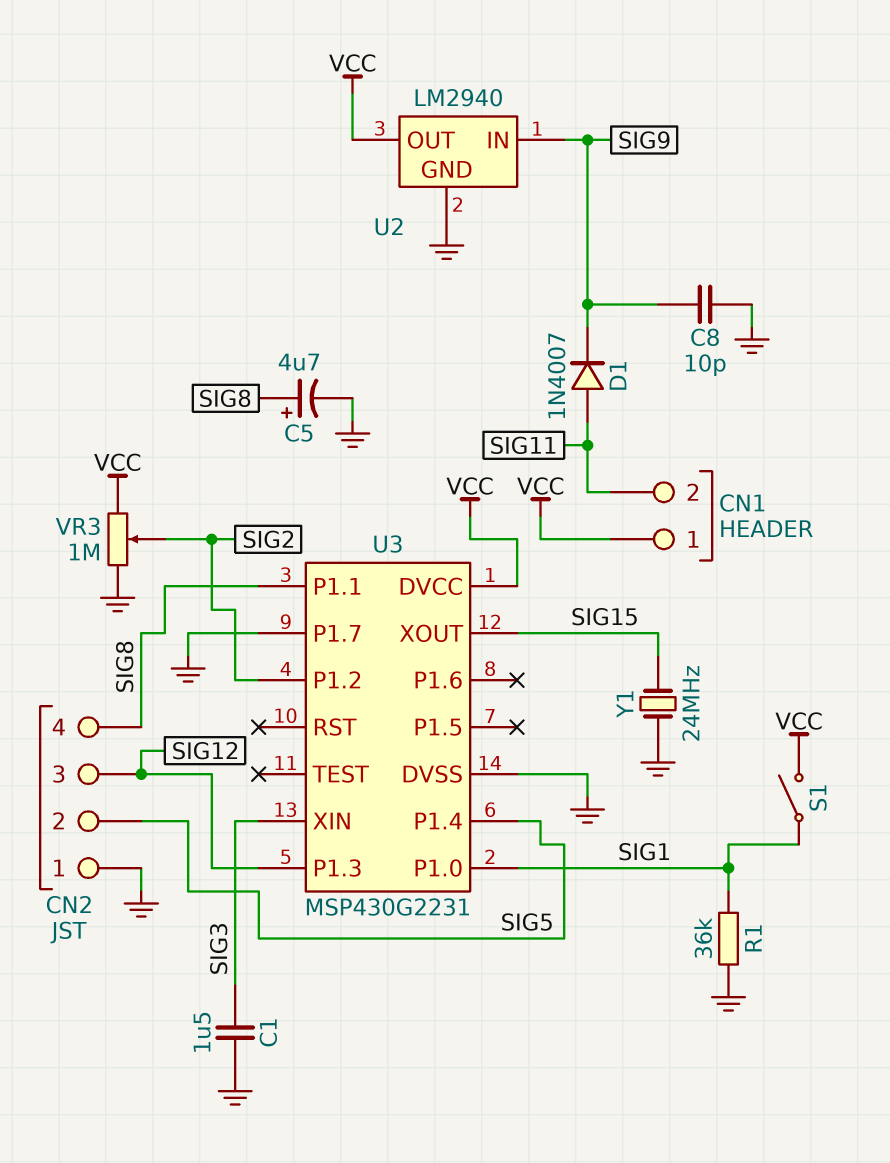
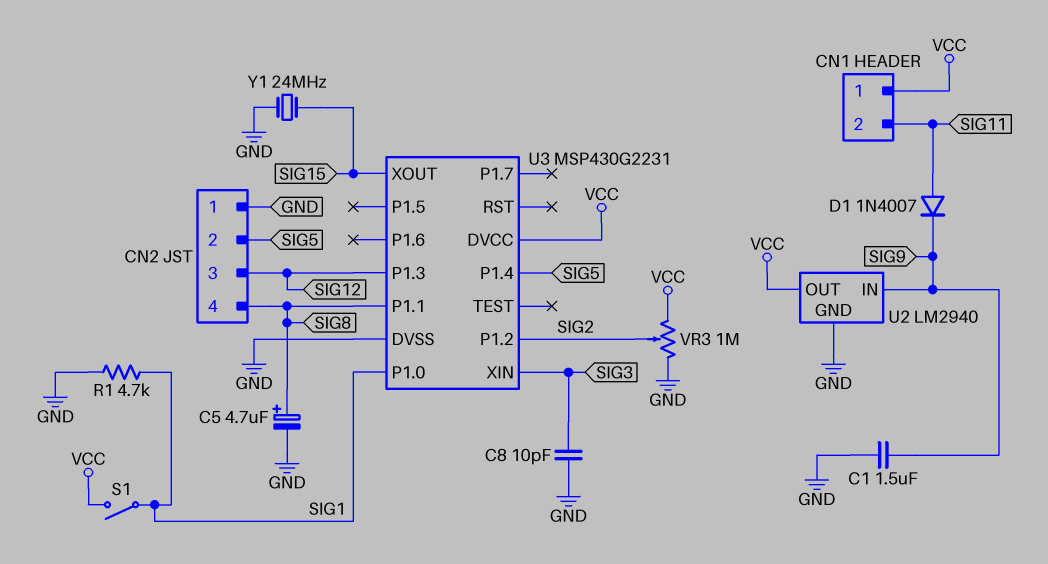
C1: 1.5uF (GND, SIG3) -> 1.5uF (GND, SIG9)
C8: 10pF (GND, SIG9) -> 10pF (GND, SIG3)
R1: 36k (GND, SIG1) -> 4.7k (GND, SIG1)
U3 pin P1.7: GND -> none

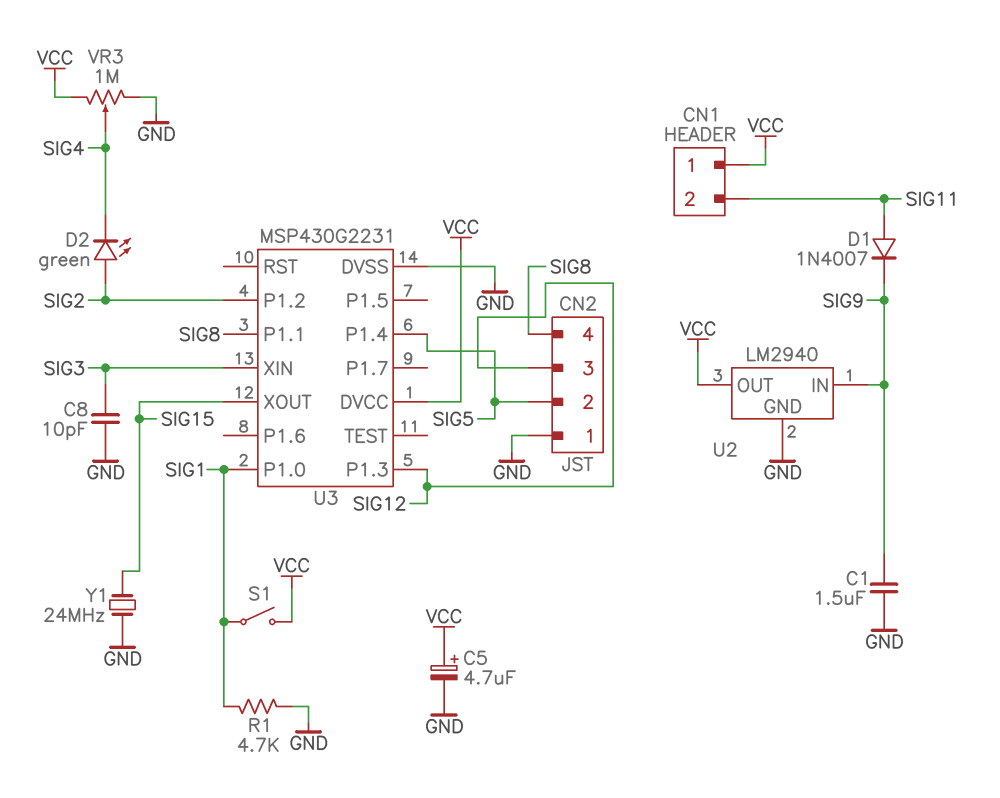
C5: 4.7uF (plus SIG8, minus GND) -> 4.7uF (plus VCC, minus GND)
D2: none -> LED green (A SIG2, K SIG4)
VR3: 1M (GND, VCC, wiper SIG2) -> 1M (GND, VCC, wiper SIG4)

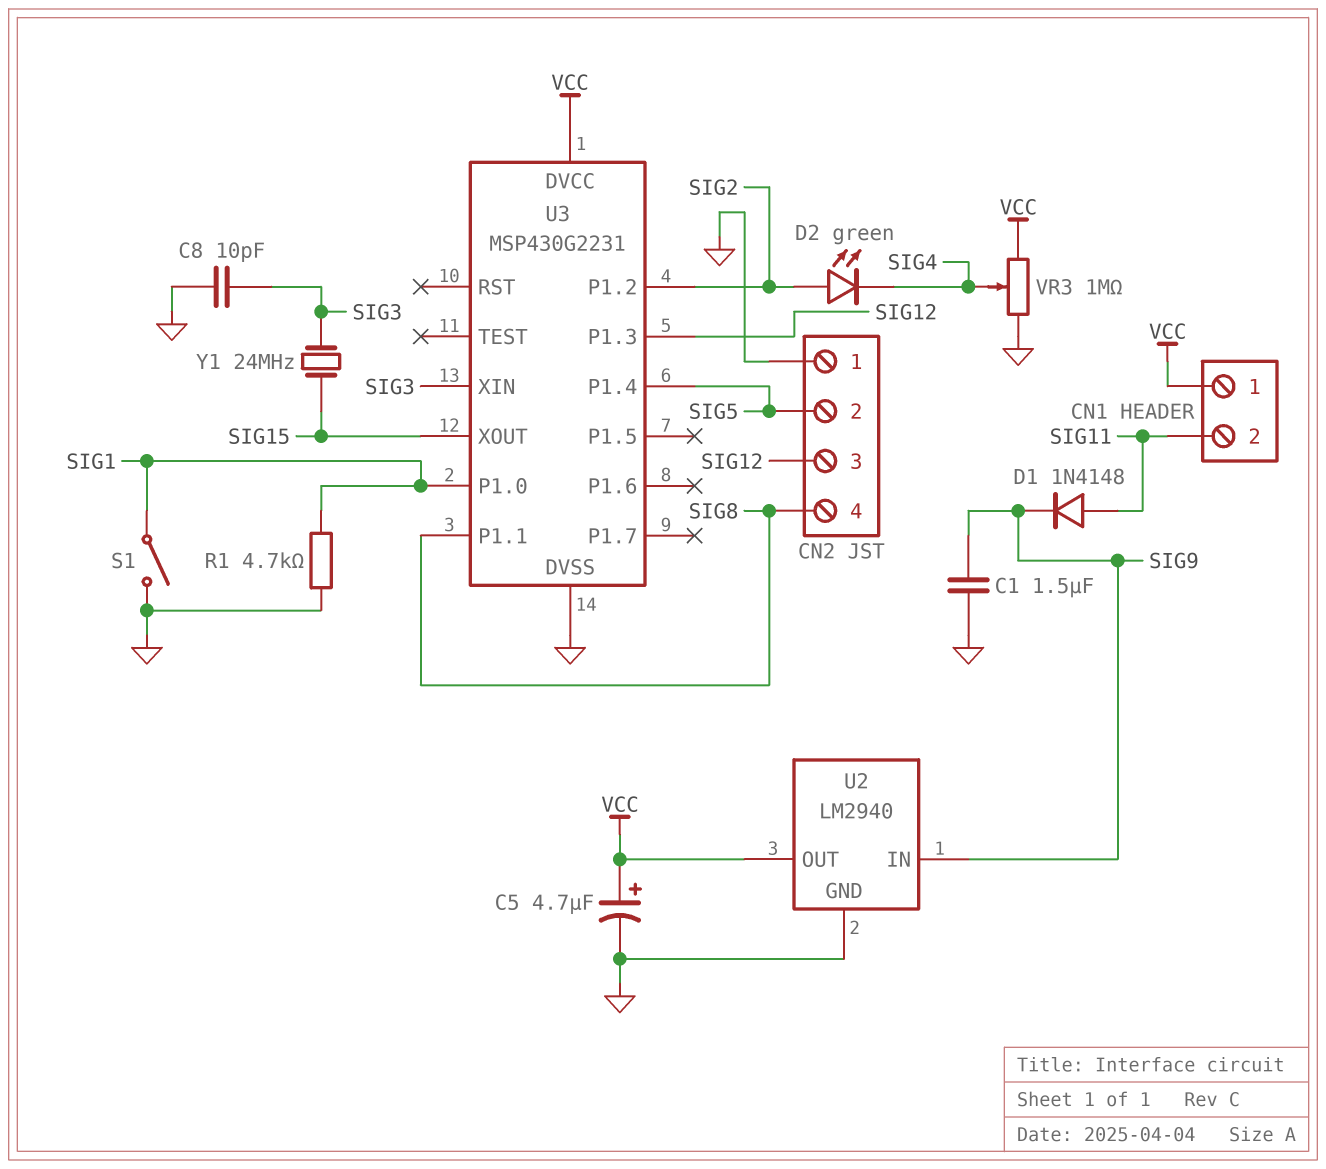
D1: diode 1N4007 (A SIG11, K SIG9) -> diode 1N4148 (A SIG11, K SIG9)
S1: switch (SIG1, VCC) -> switch (GND, SIG1)
Y1: 24MHz (GND, SIG15) -> 24MHz (SIG3, SIG15)

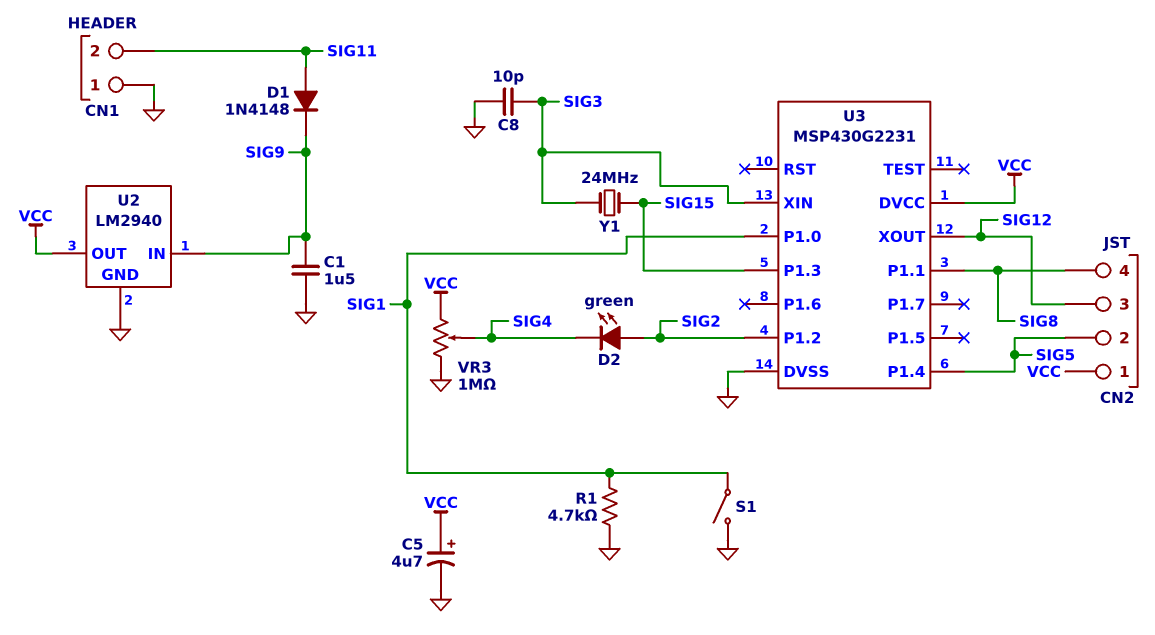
CN1 pin 1: VCC -> GND
CN2 pin 1: GND -> VCC
U3 pin P1.3: SIG12 -> SIG15
U3 pin XOUT: SIG15 -> SIG12

